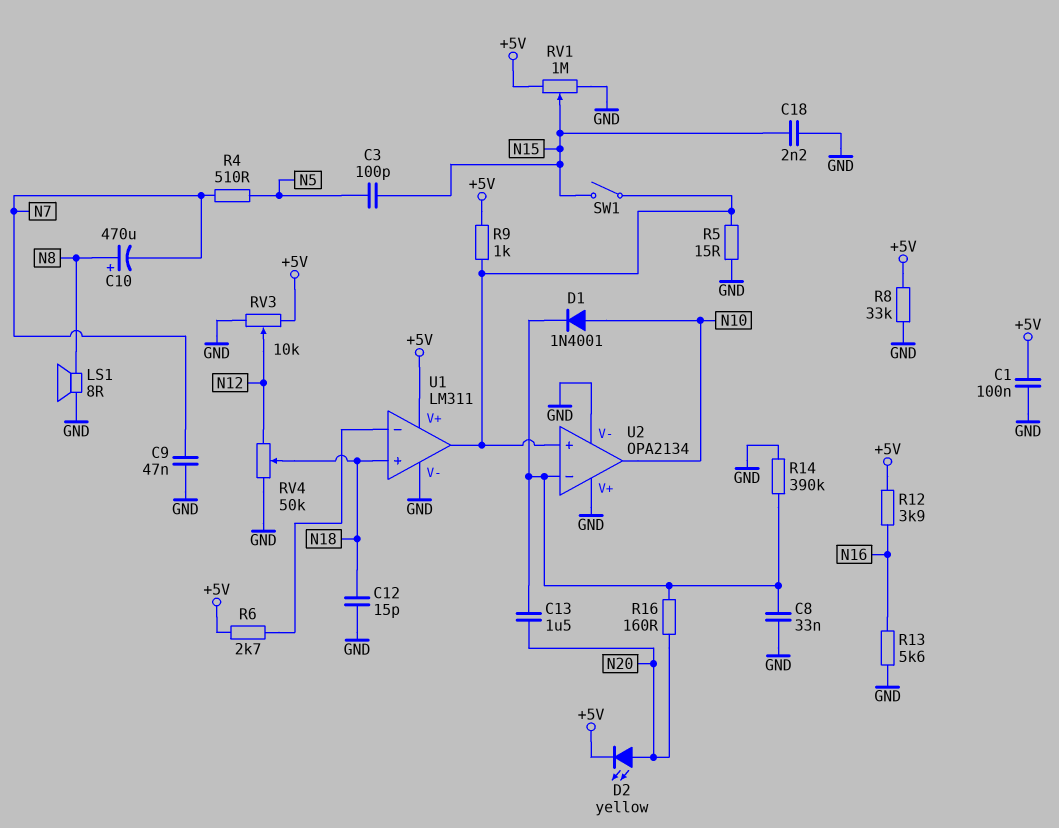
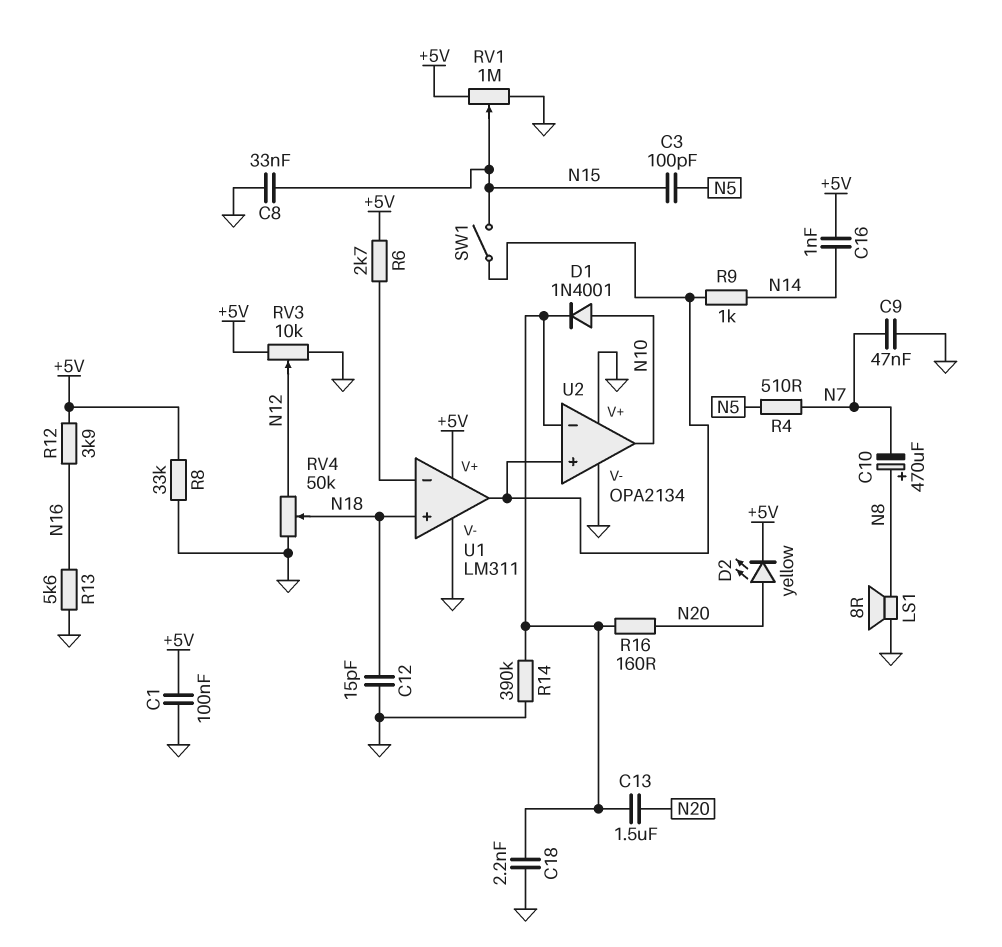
C8: 33nF (GND, U2/in-) -> 33nF (GND, N15)
C16: none -> 1nF (+5V, N14)
C18: 2.2nF (GND, N15) -> 2.2nF (GND, U2/in-)
R5: 15 (GND, U1/out) -> none
R9: 1k (+5V, U1/out) -> 1k (N14, U1/out)

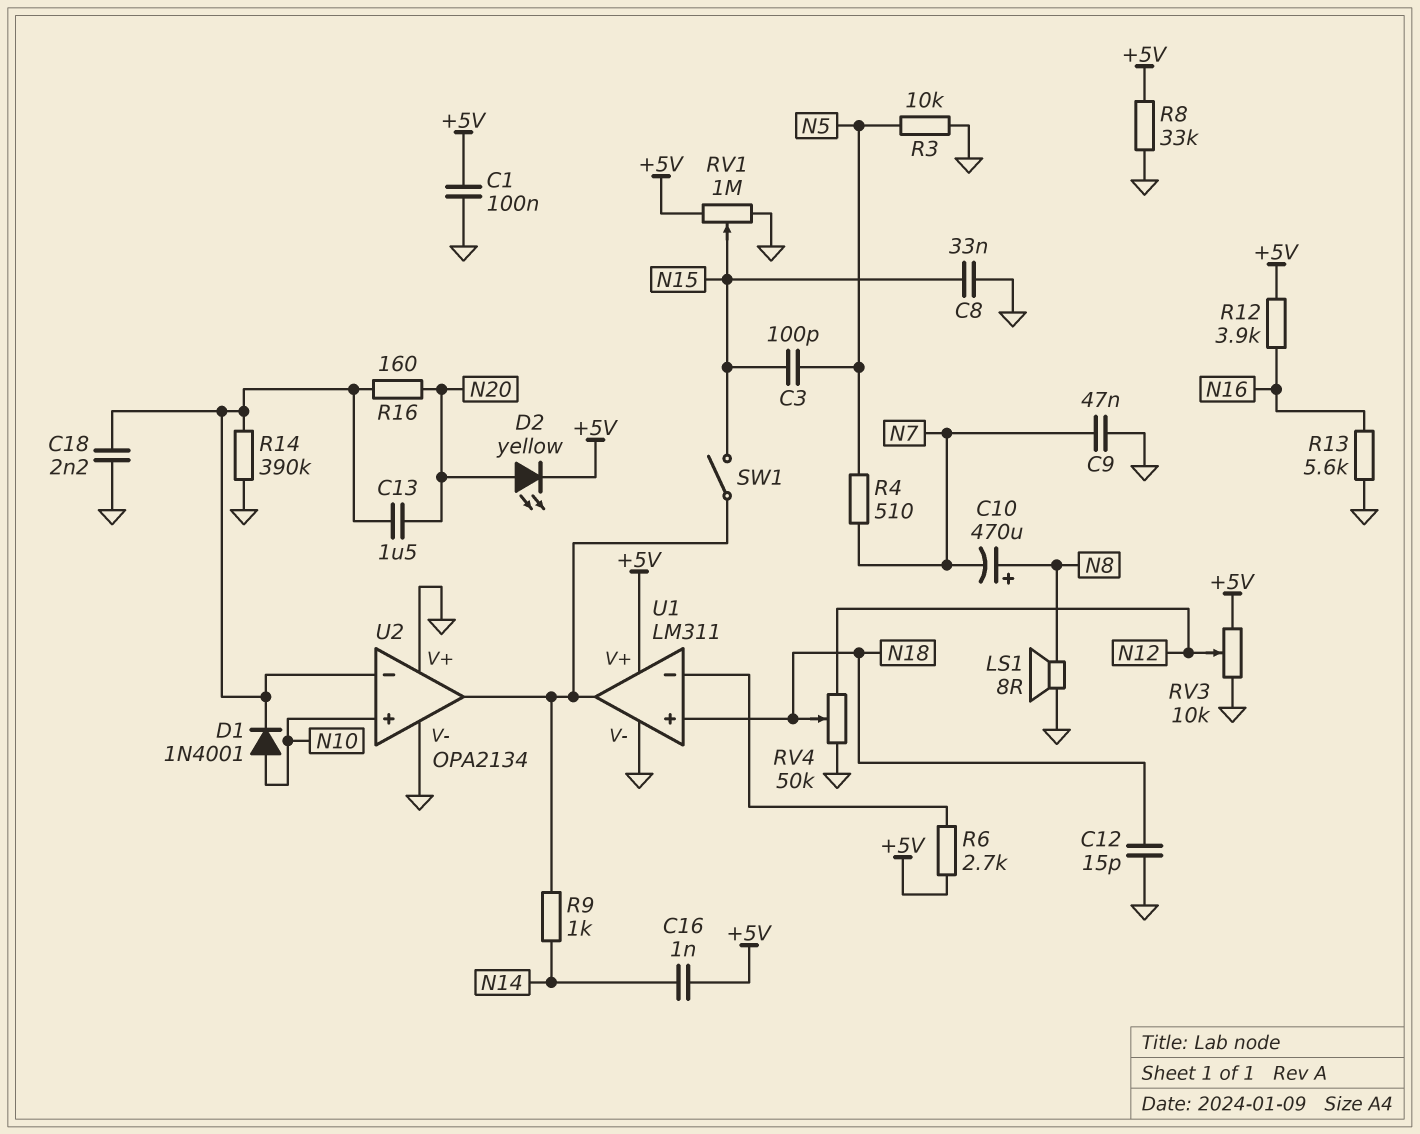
R3: none -> 10k (GND, N5)
U2 pin in+: U1/out -> N10
U2 pin out: N10 -> U1/out

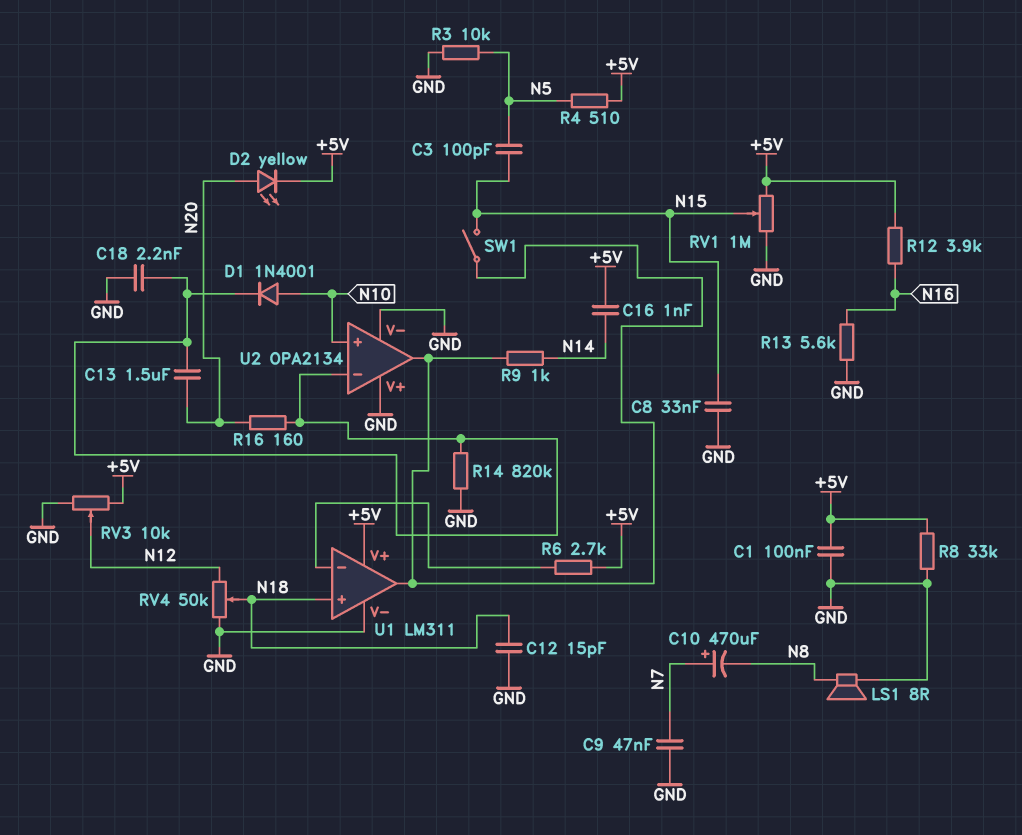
C10: 470uF (plus N8, minus N7) -> 470uF (plus N7, minus N8)
R4: 510 (N5, N7) -> 510 (+5V, N5)
R14: 390k (GND, U2/in-) -> 820k (GND, U2/in-)

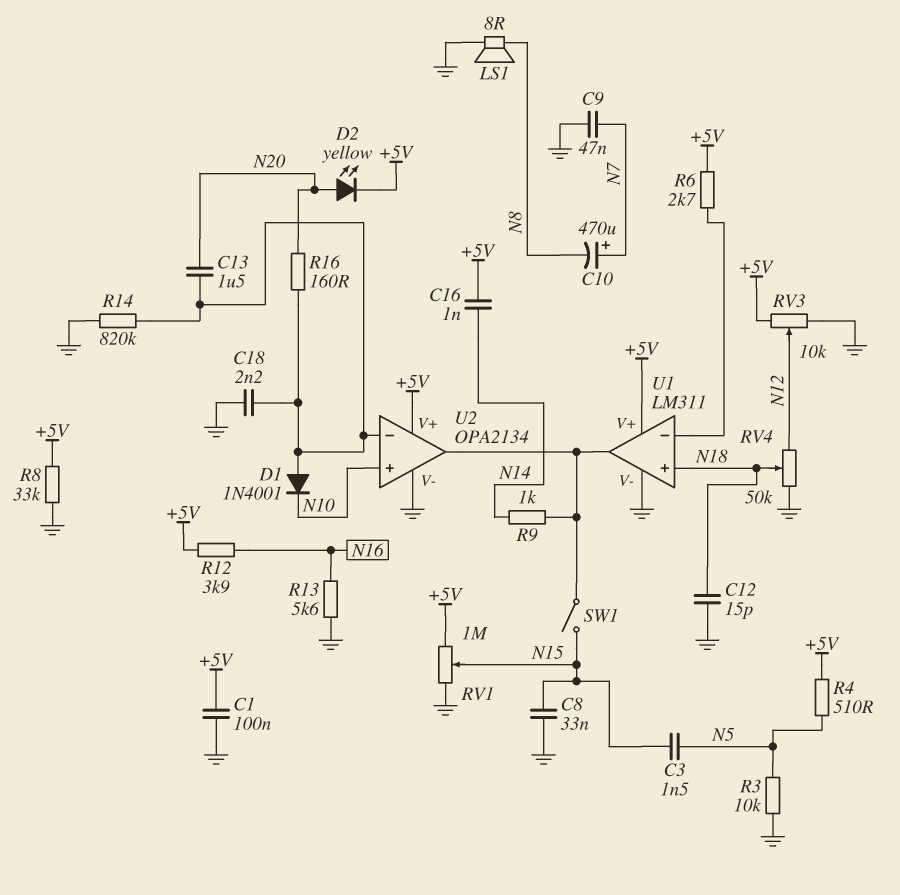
C3: 100pF (N5, N15) -> 1.5nF (N5, N15)
D1: diode 1N4001 (A N10, K U2/in-) -> diode 1N4001 (A U2/in-, K N10)
U2 pin V+: GND -> +5V

